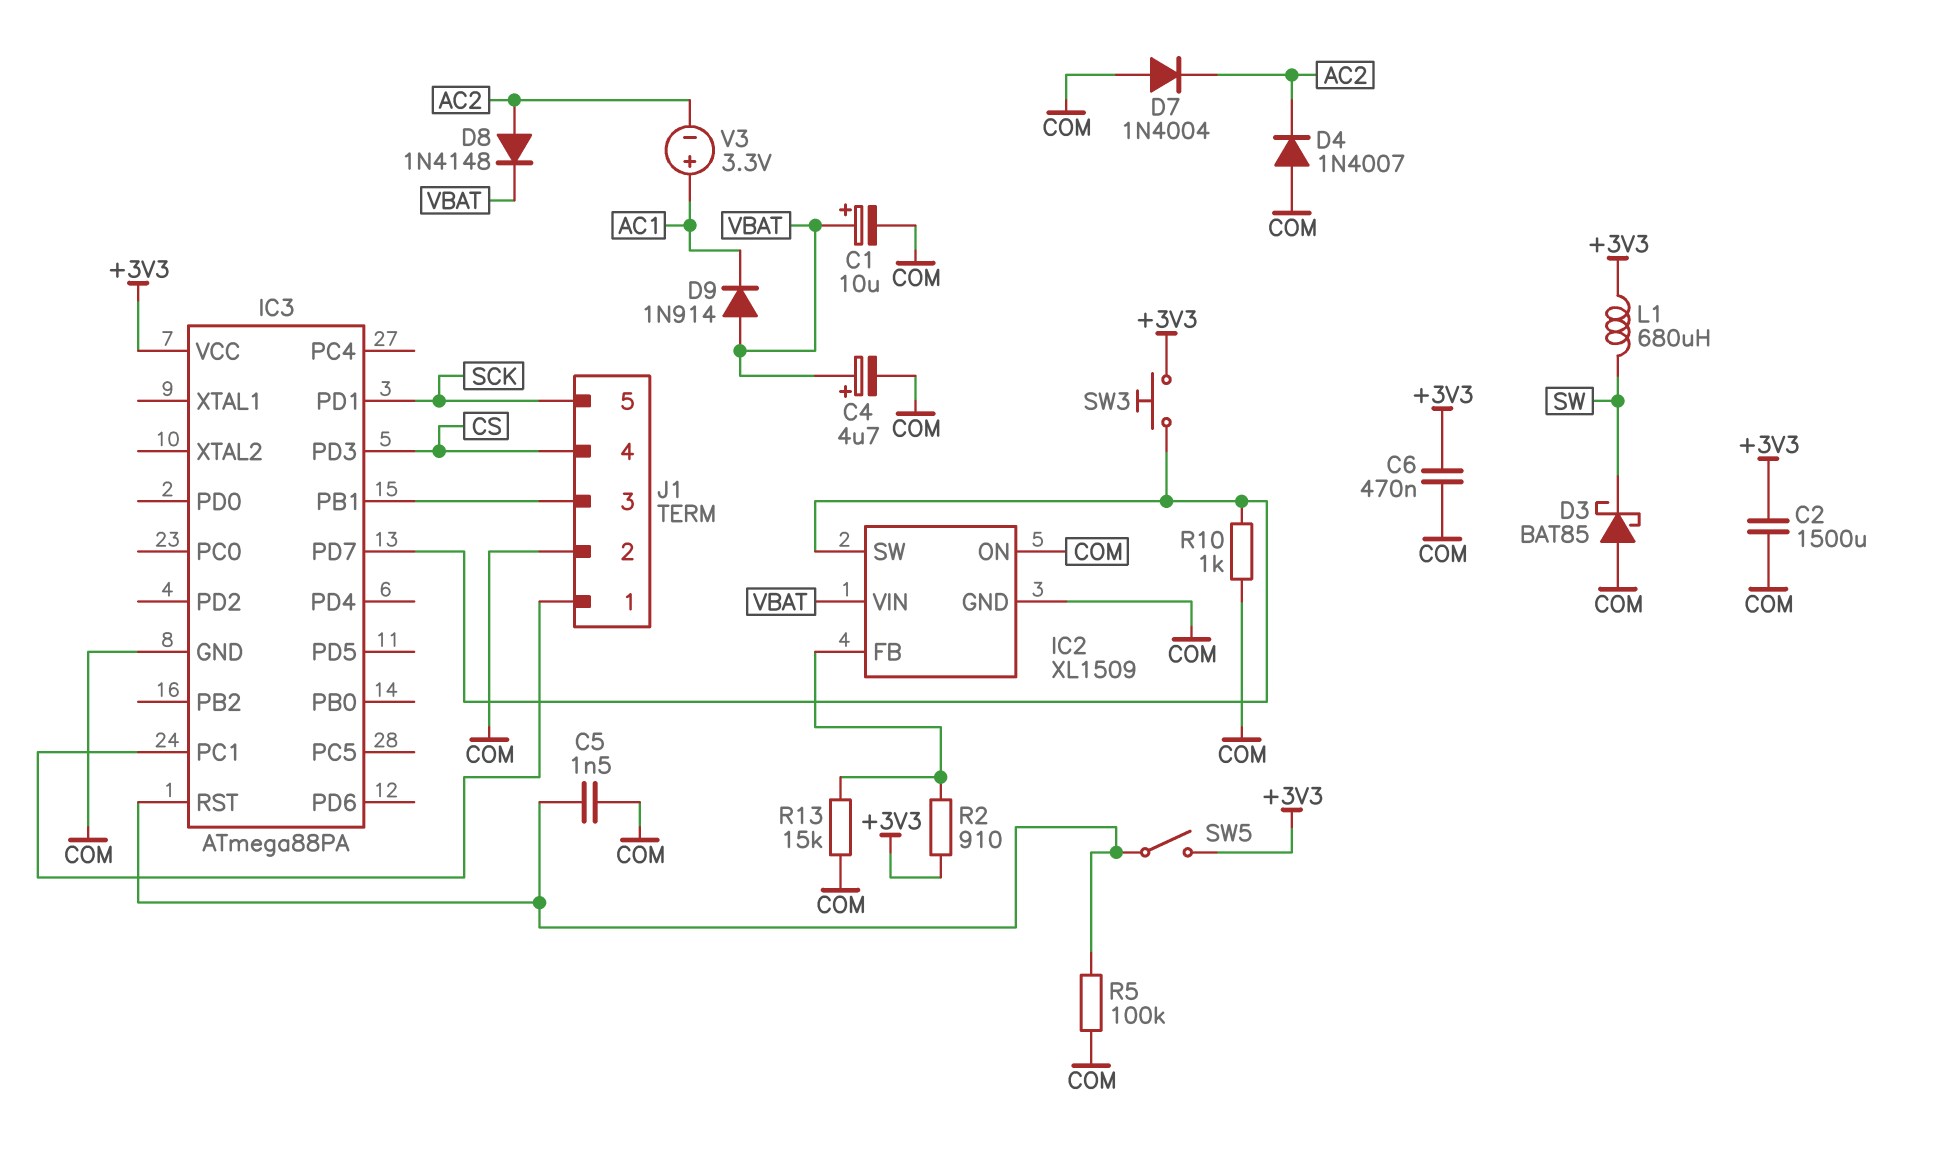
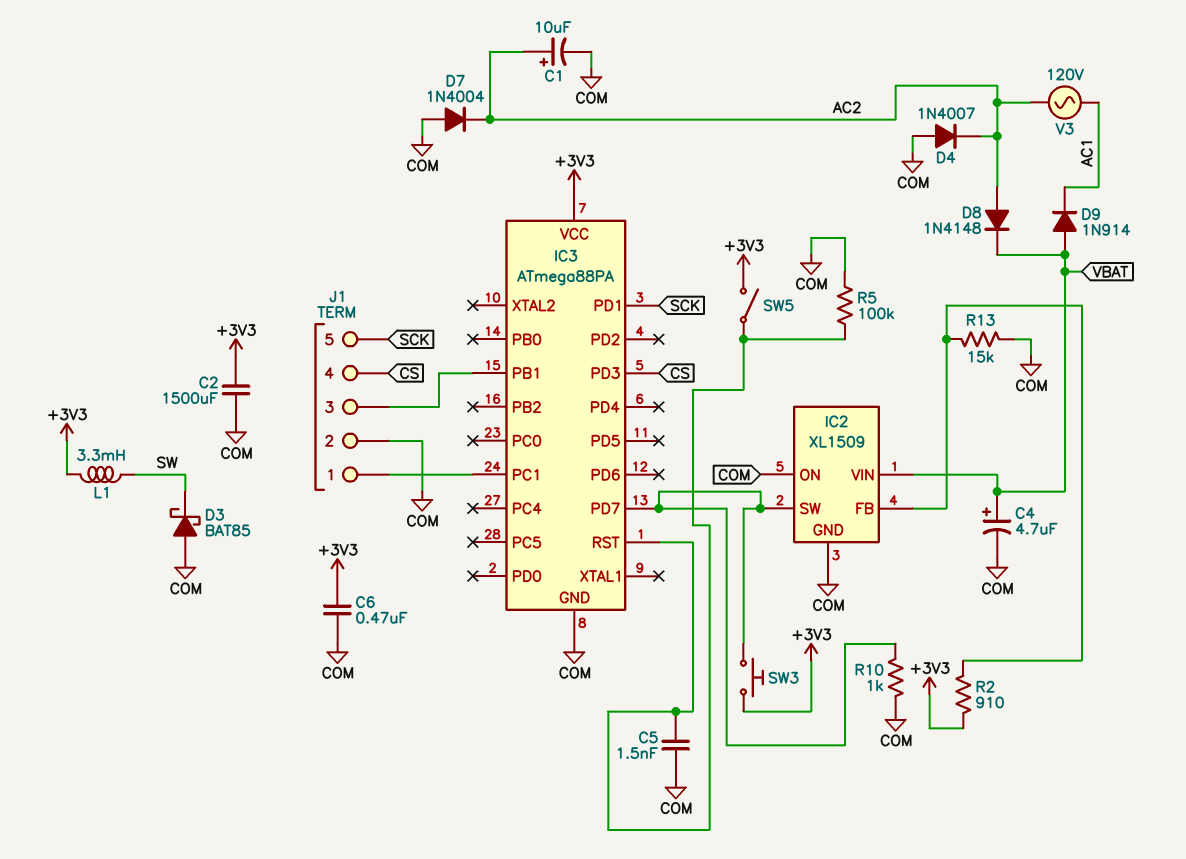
C1: 10uF (plus VBAT, minus COM) -> 10uF (plus AC2, minus COM)
L1: 680uH (+3V3, SW) -> 3.3mH (+3V3, SW)
V3: 3.3V (plus AC1, minus AC2) -> AC 120V (AC1, AC2)

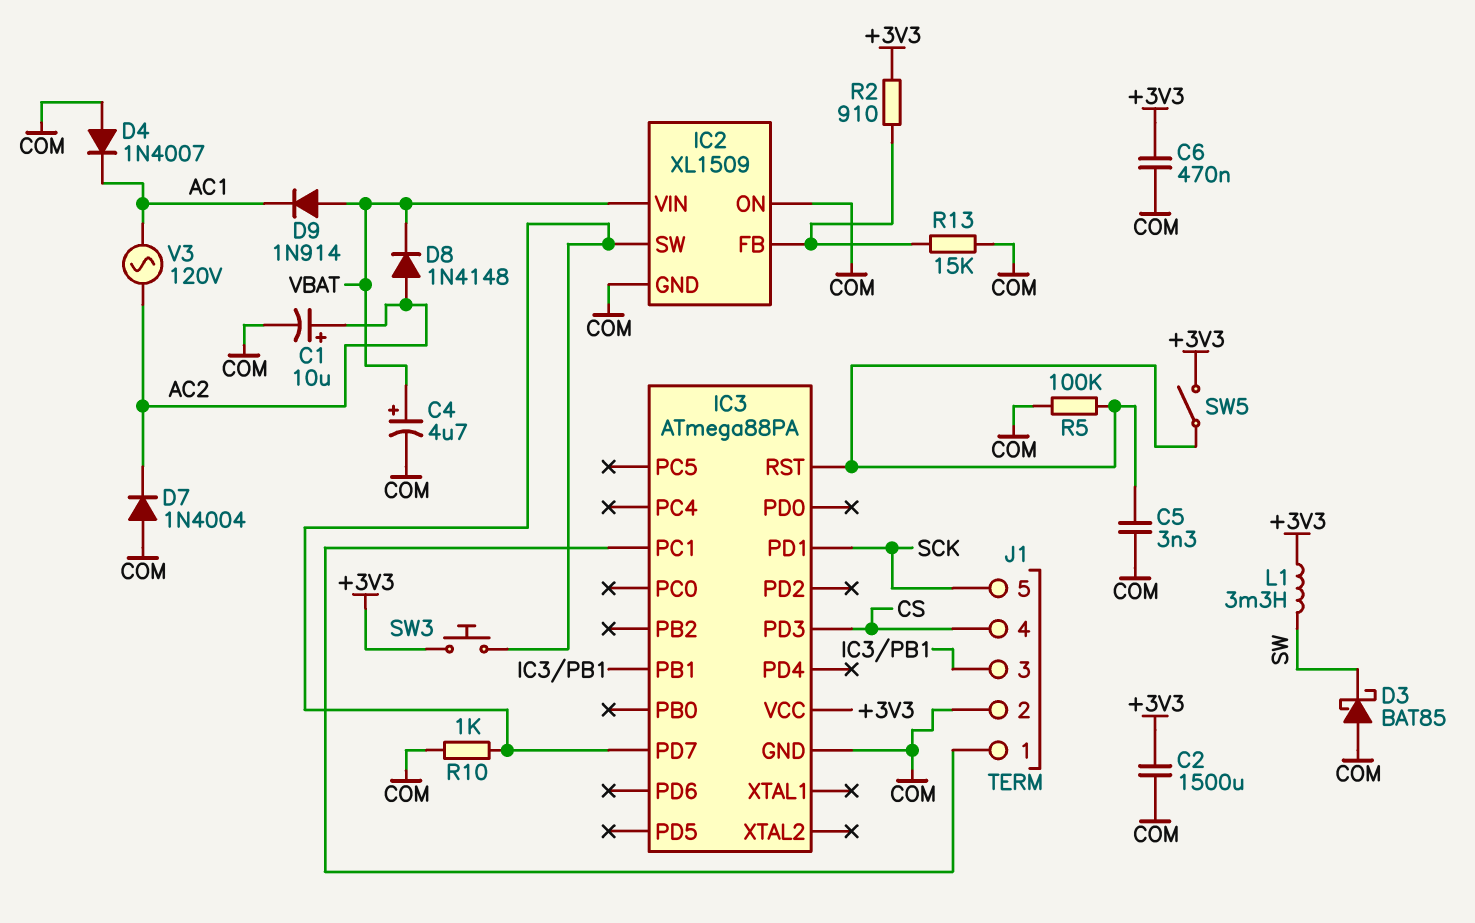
C5: 1.5nF (COM, IC3/RST) -> 3.3nF (COM, IC3/RST)
D4: diode 1N4007 (A COM, K AC2) -> diode 1N4007 (A COM, K AC1)

